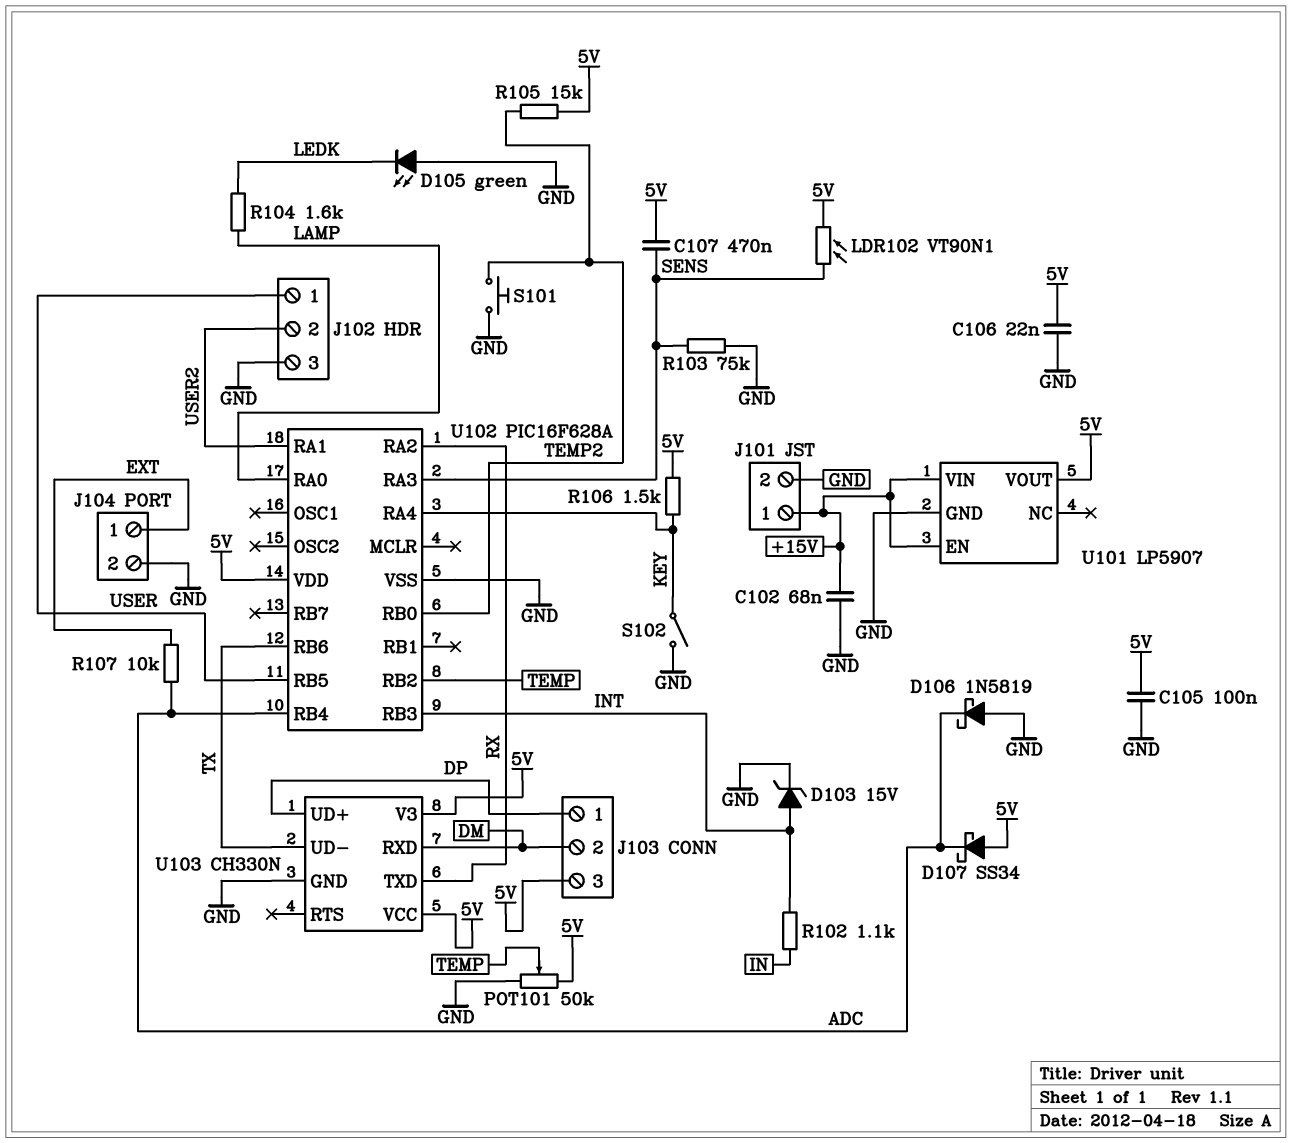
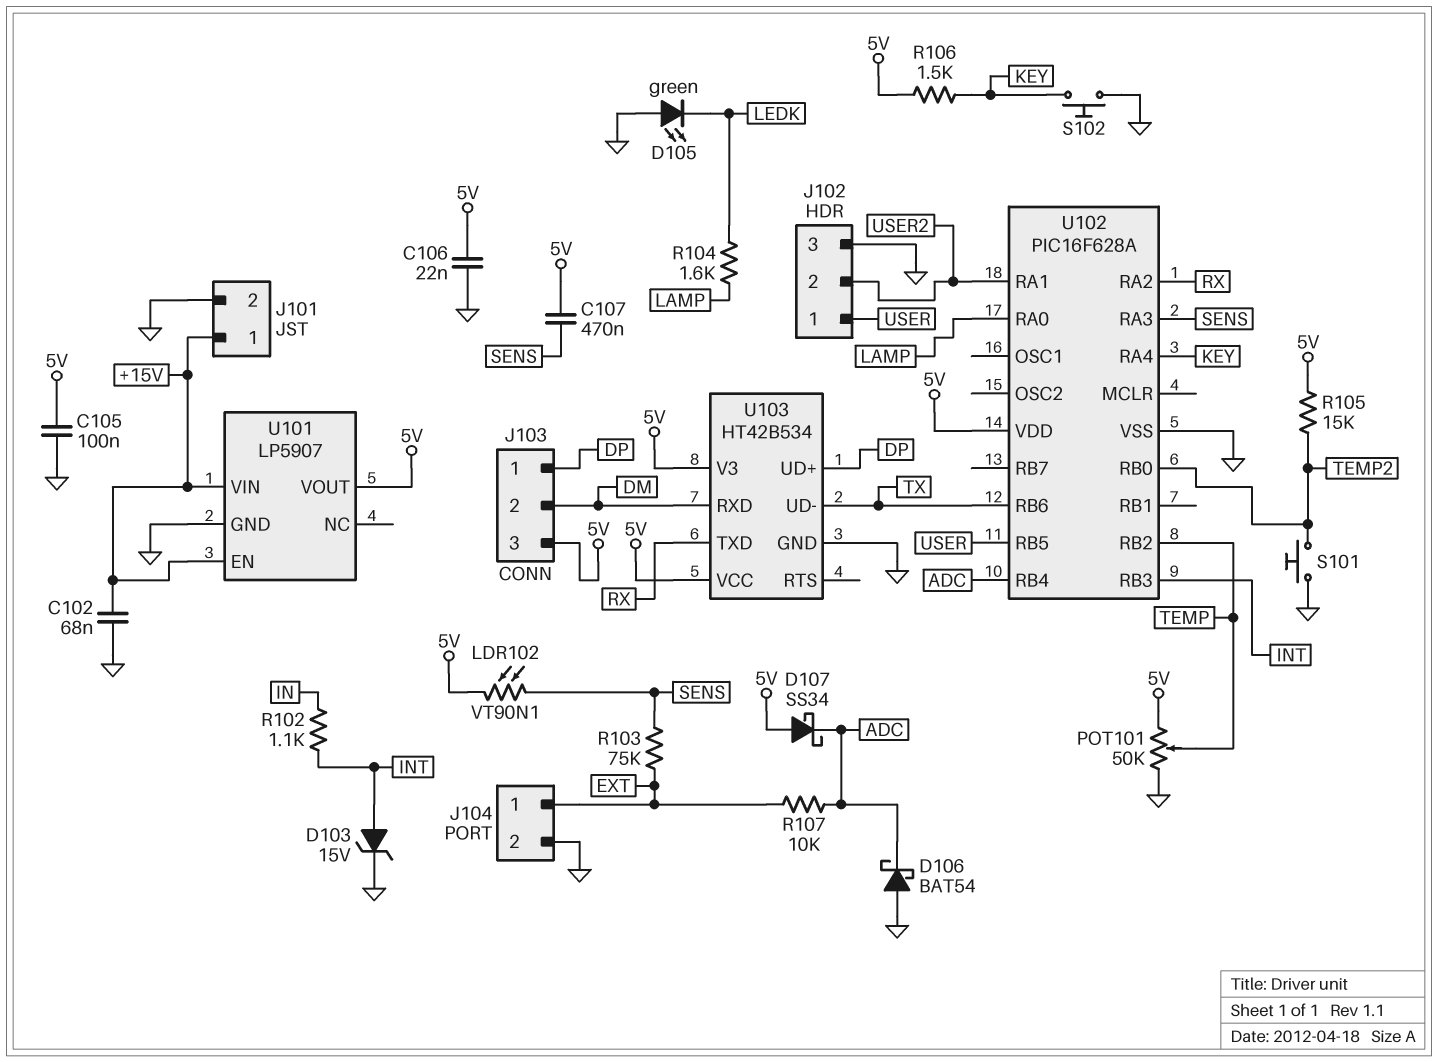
D106: schottky 1N5819 (A GND, K ADC) -> schottky BAT54 (A GND, K ADC)
R103: 75k (GND, SENS) -> 75k (EXT, SENS)
S102: switch (GND, KEY) -> button (GND, KEY)
U103: CH330N -> HT42B534

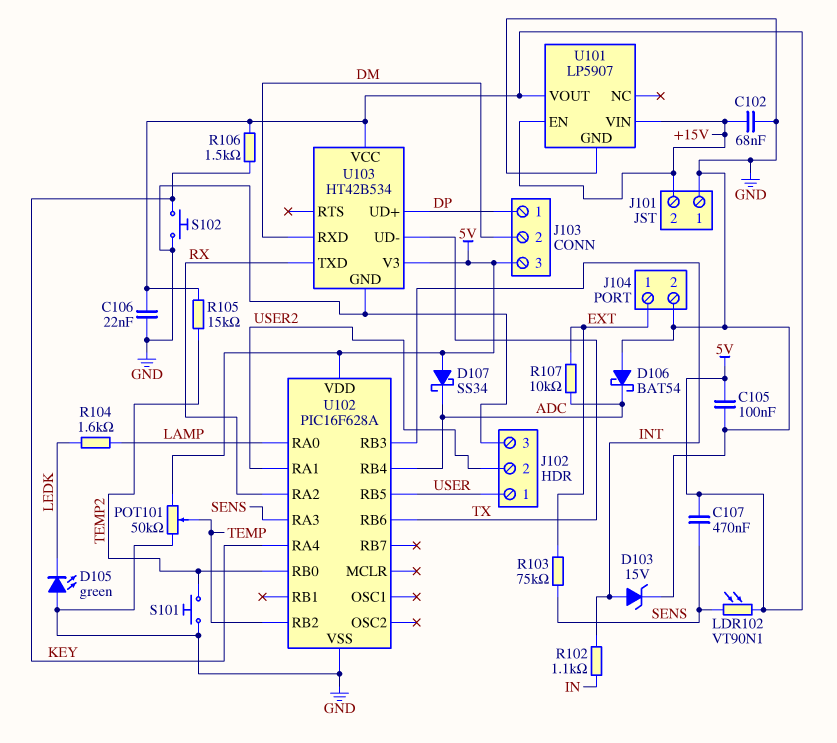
J101 pin 1: +15V -> GND
J101 pin 2: GND -> +15V

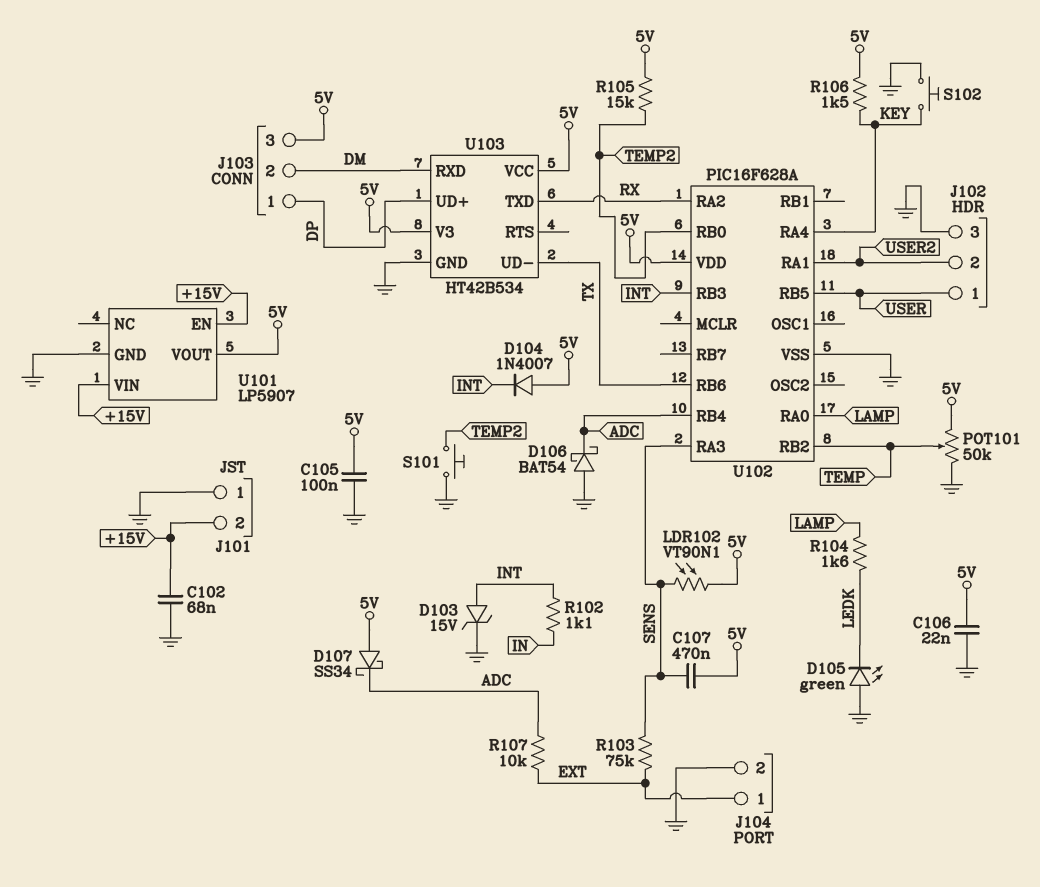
D104: none -> diode 1N4007 (A 5V, K INT)

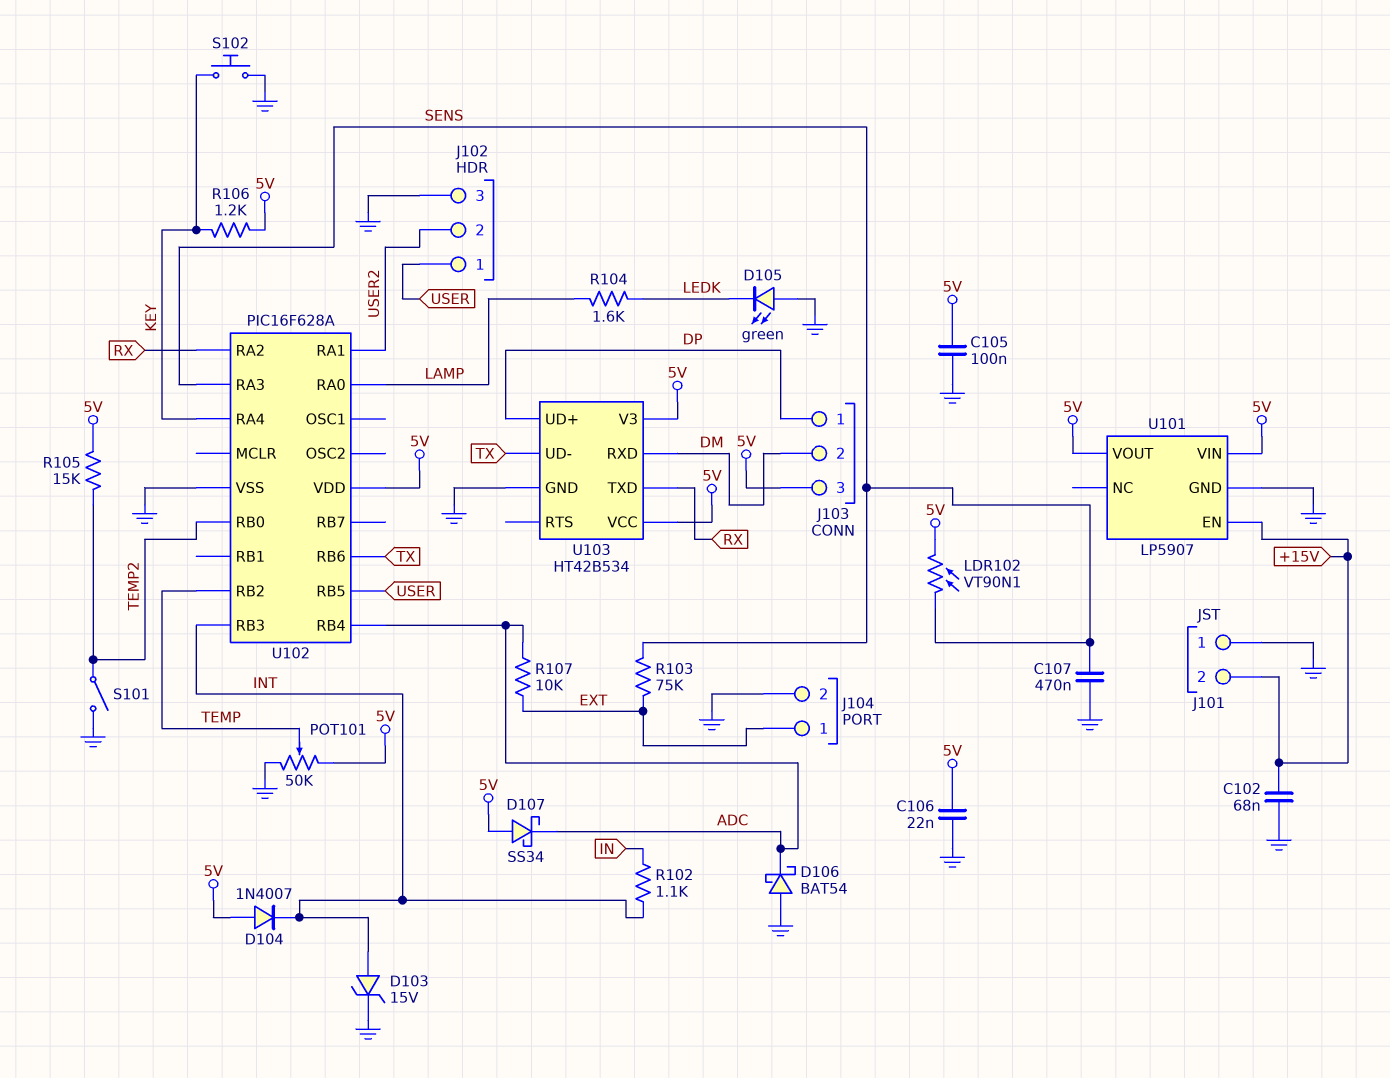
C107: 470nF (5V, SENS) -> 470nF (GND, SENS)
R106: 1.5k (5V, KEY) -> 1.2k (5V, KEY)
S101: button (GND, TEMP2) -> switch (GND, TEMP2)
U101 pin VIN: +15V -> 5V

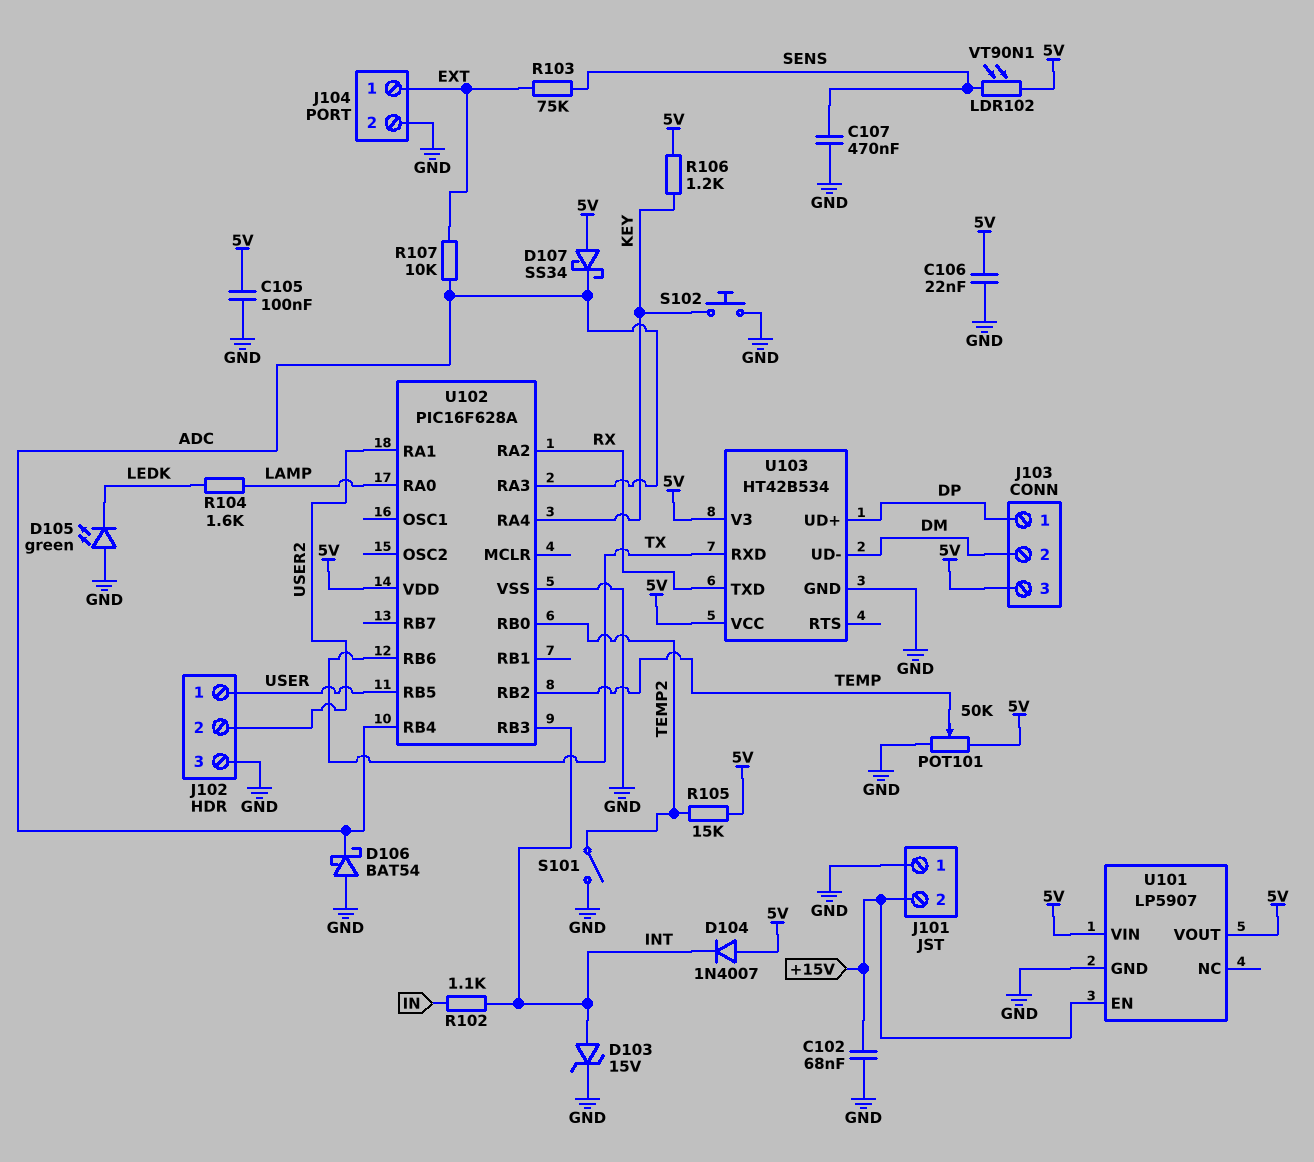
U102 pin RA3: SENS -> ADC
U103 pin RXD: DM -> TX
U103 pin UD-: TX -> DM

